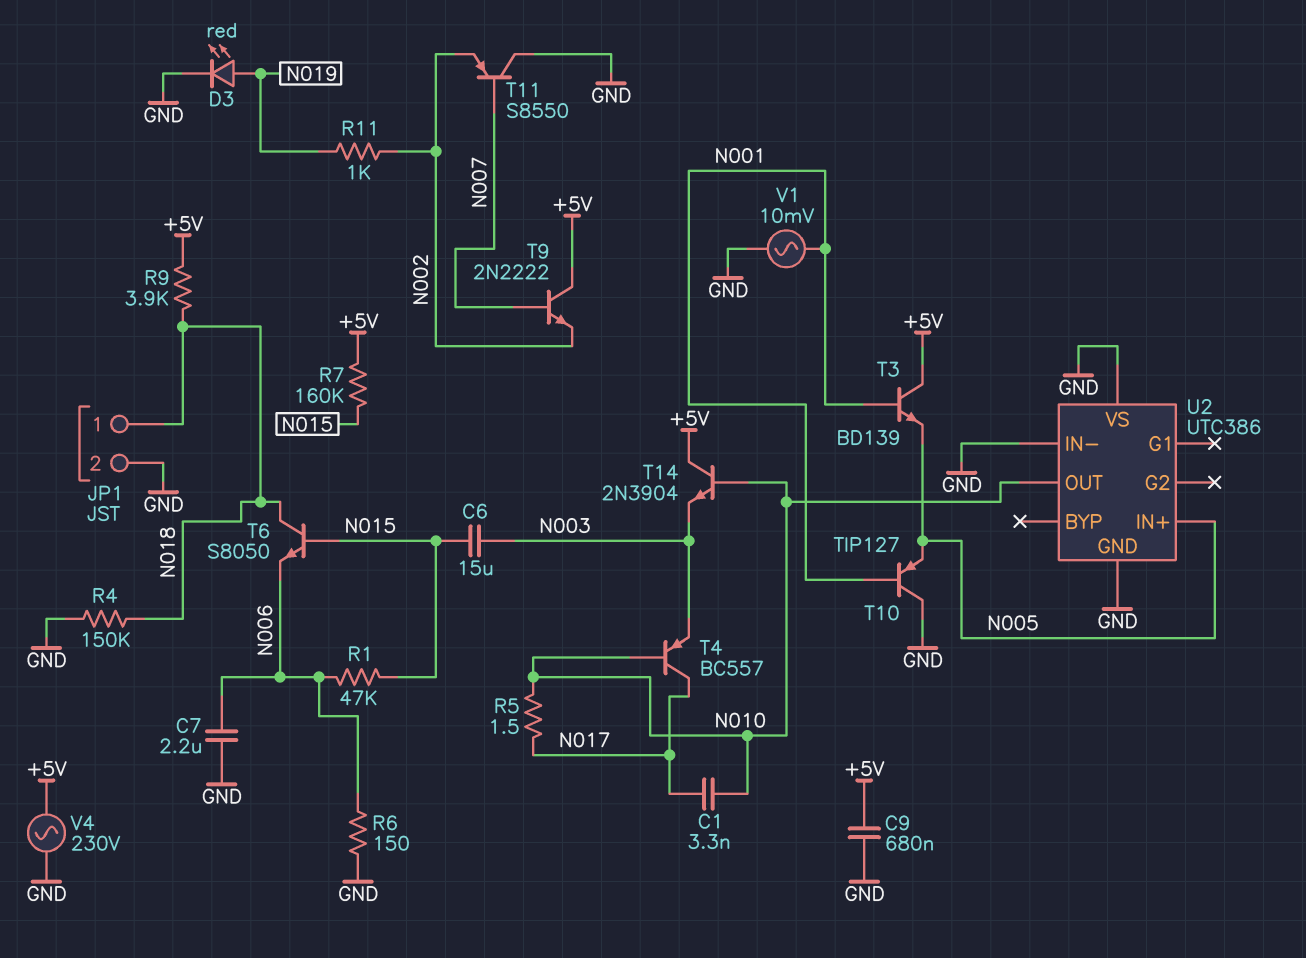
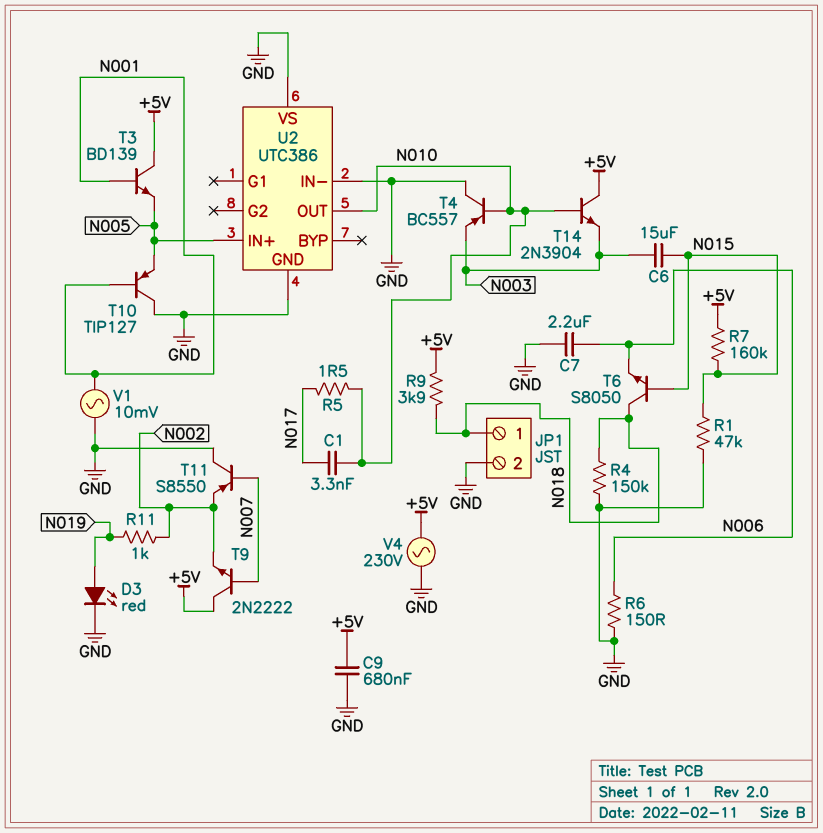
R1: 47k (N006, N015) -> 47k (GND, N015)
T4: PNP BC557 (B N010, C N017, E N003) -> PNP BC557 (B N010, C GND, E N003)

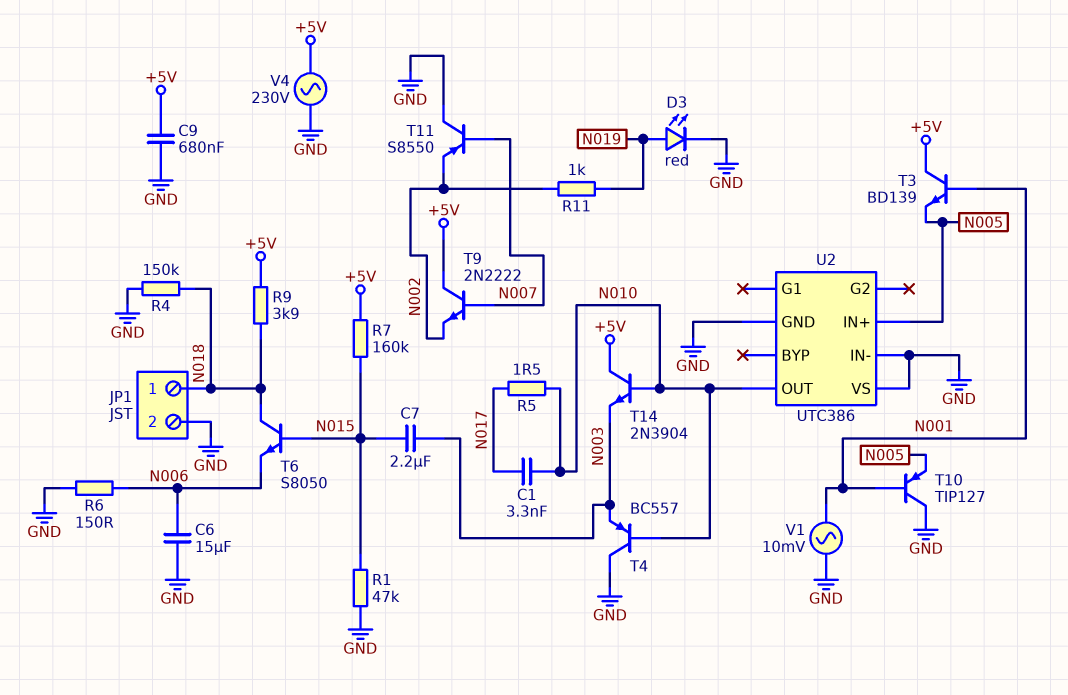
C6: 15uF (N003, N015) -> 15uF (GND, N006)
C7: 2.2uF (GND, N006) -> 2.2uF (N003, N015)

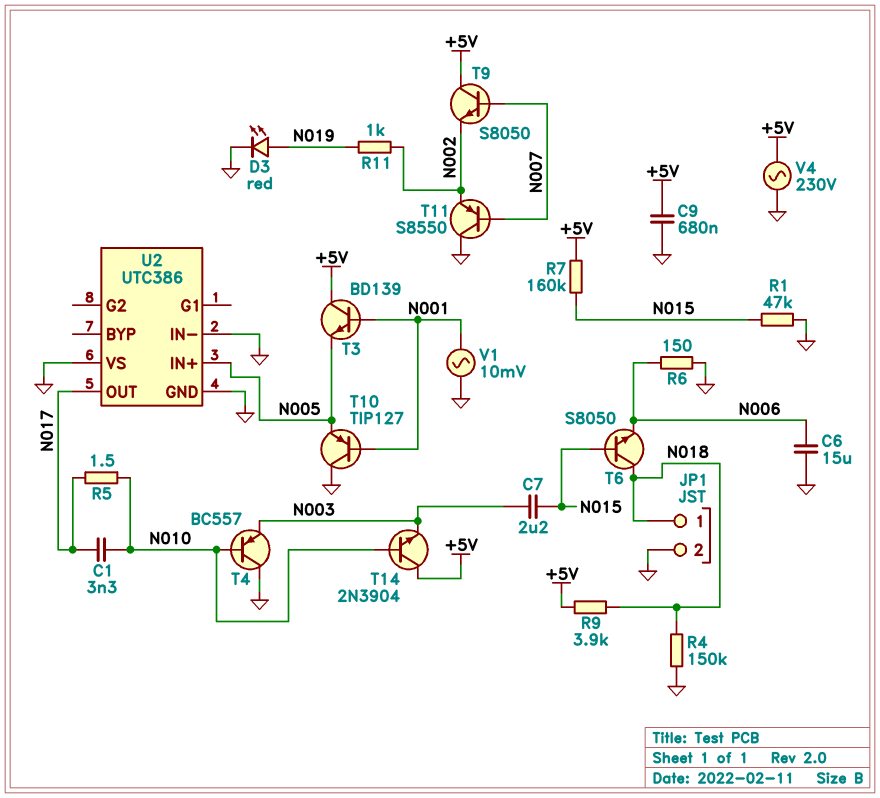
T9: NPN 2N2222 (B N007, C +5V, E N002) -> NPN S8050 (B N007, C +5V, E N002)
U2 pin OUT: N010 -> N017

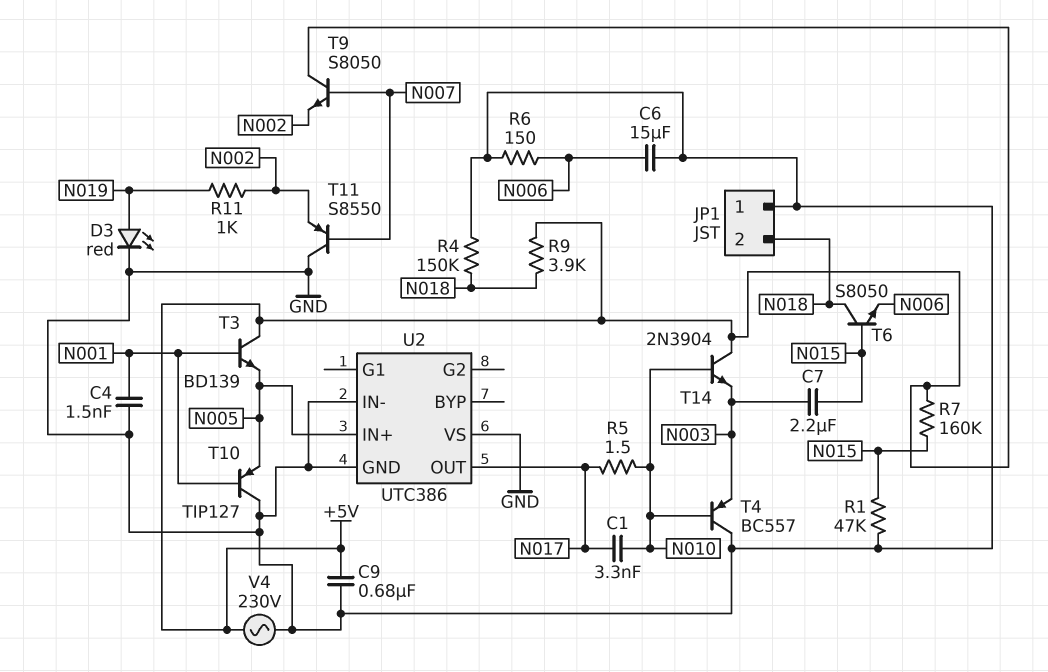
C4: none -> 1.5nF (GND, N001)
JP1 pin 1: N018 -> GND
JP1 pin 2: GND -> N018
V1: AC 10mV (GND, N001) -> none

